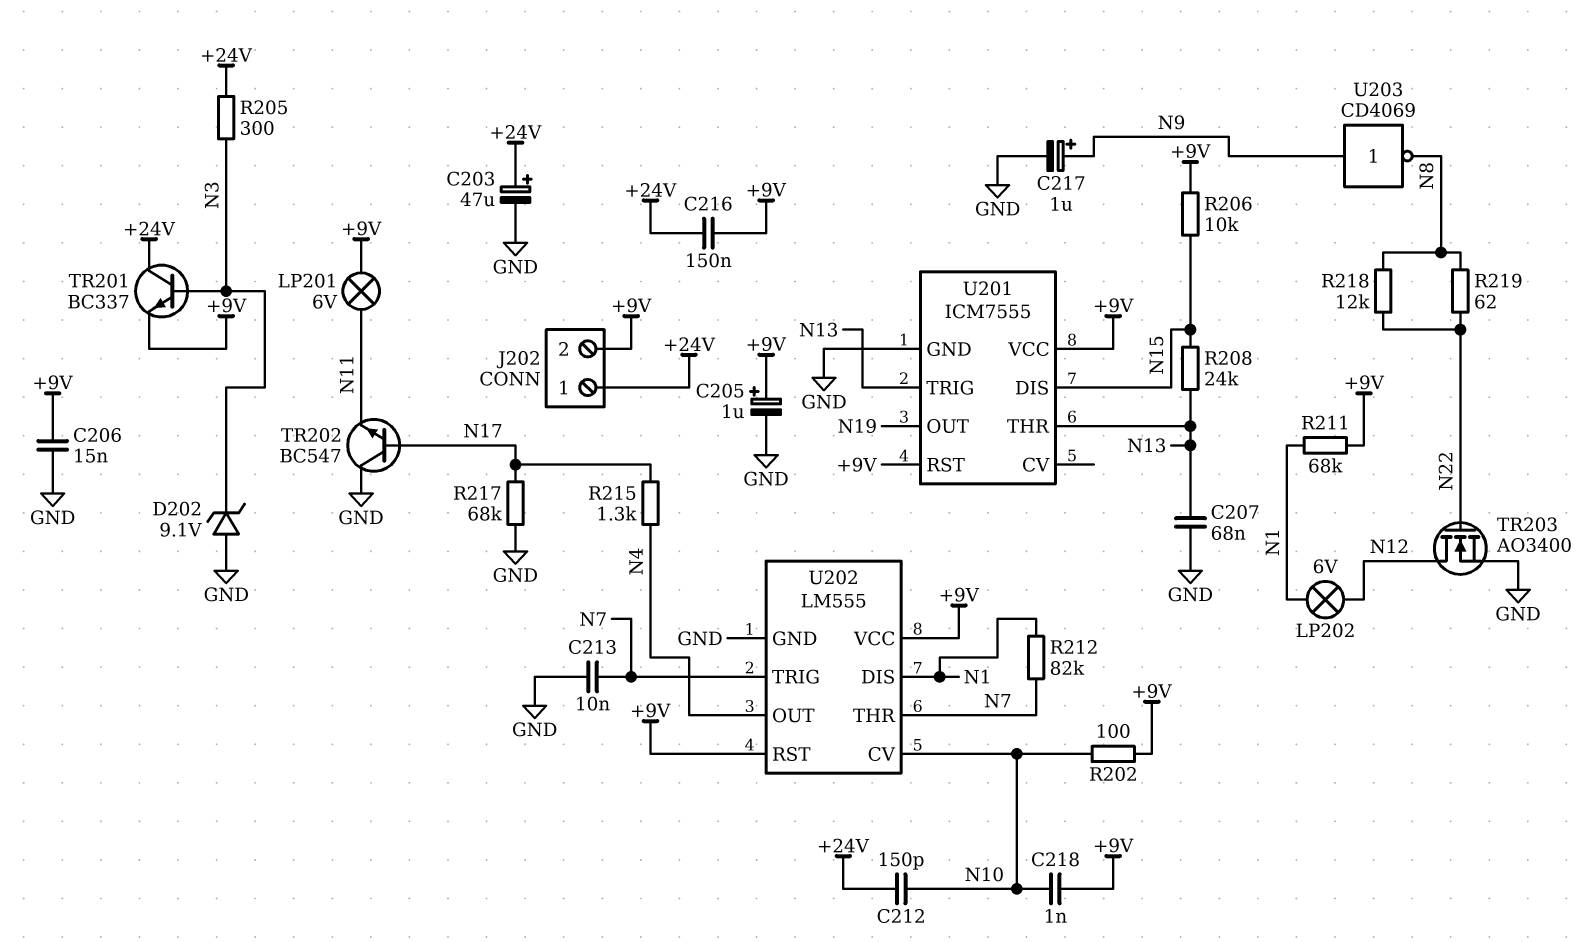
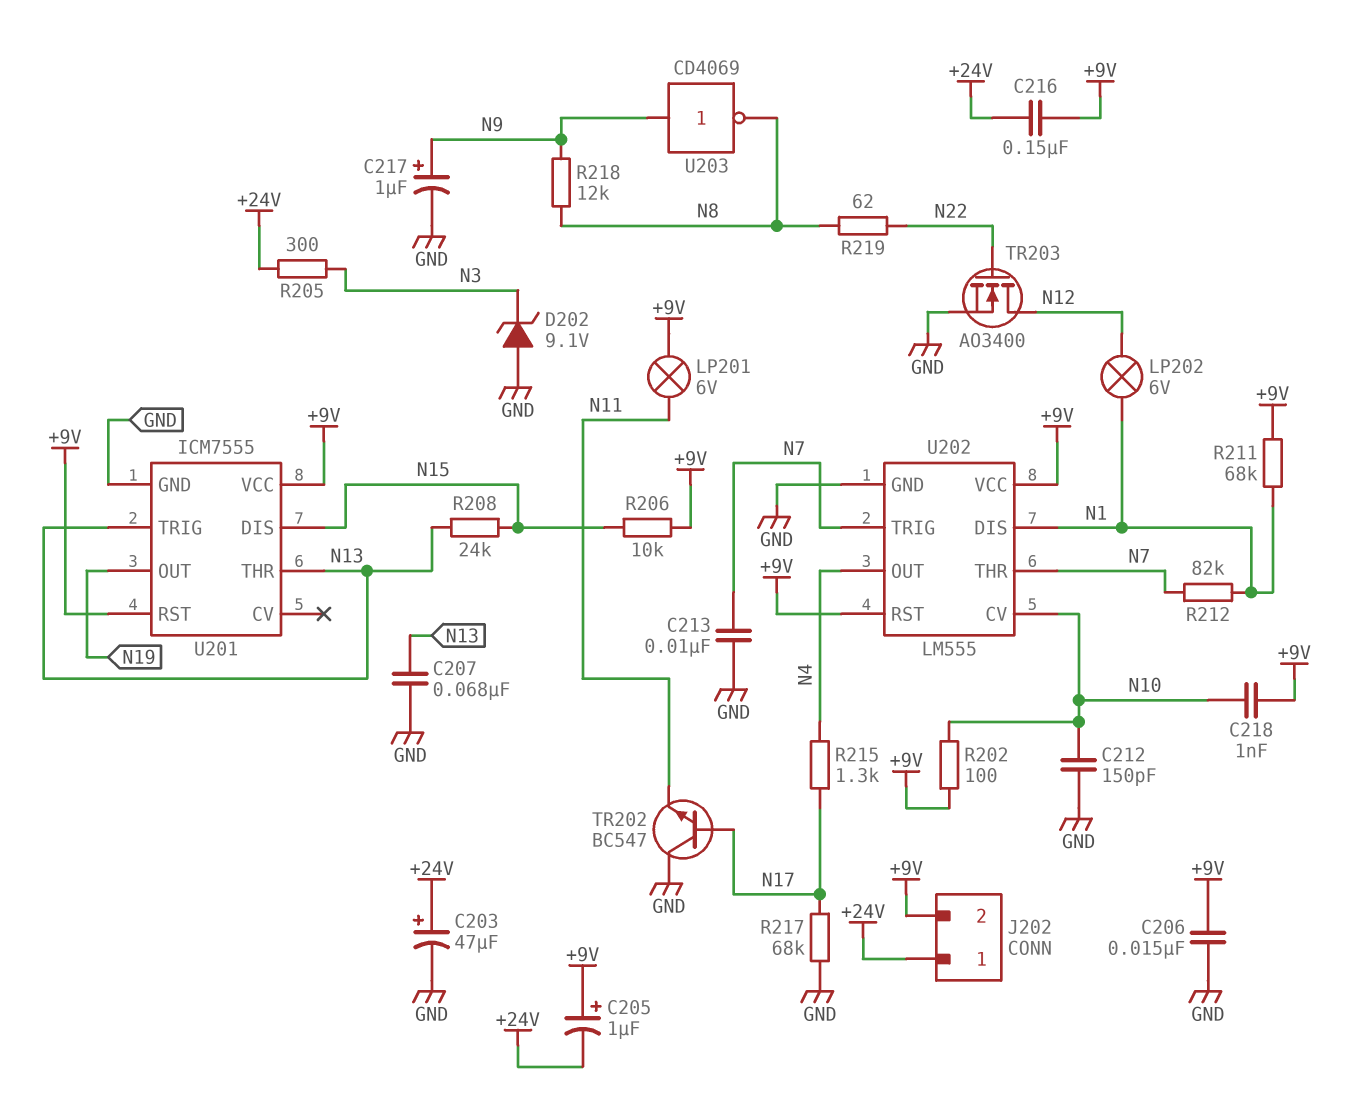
C205: 1uF (plus +9V, minus GND) -> 1uF (plus +9V, minus +24V)
C212: 150pF (+24V, N10) -> 150pF (GND, N10)
R218: 12k (N8, N22) -> 12k (N8, N9)
TR201: NPN BC337 (B N3, C +24V, E +9V) -> none

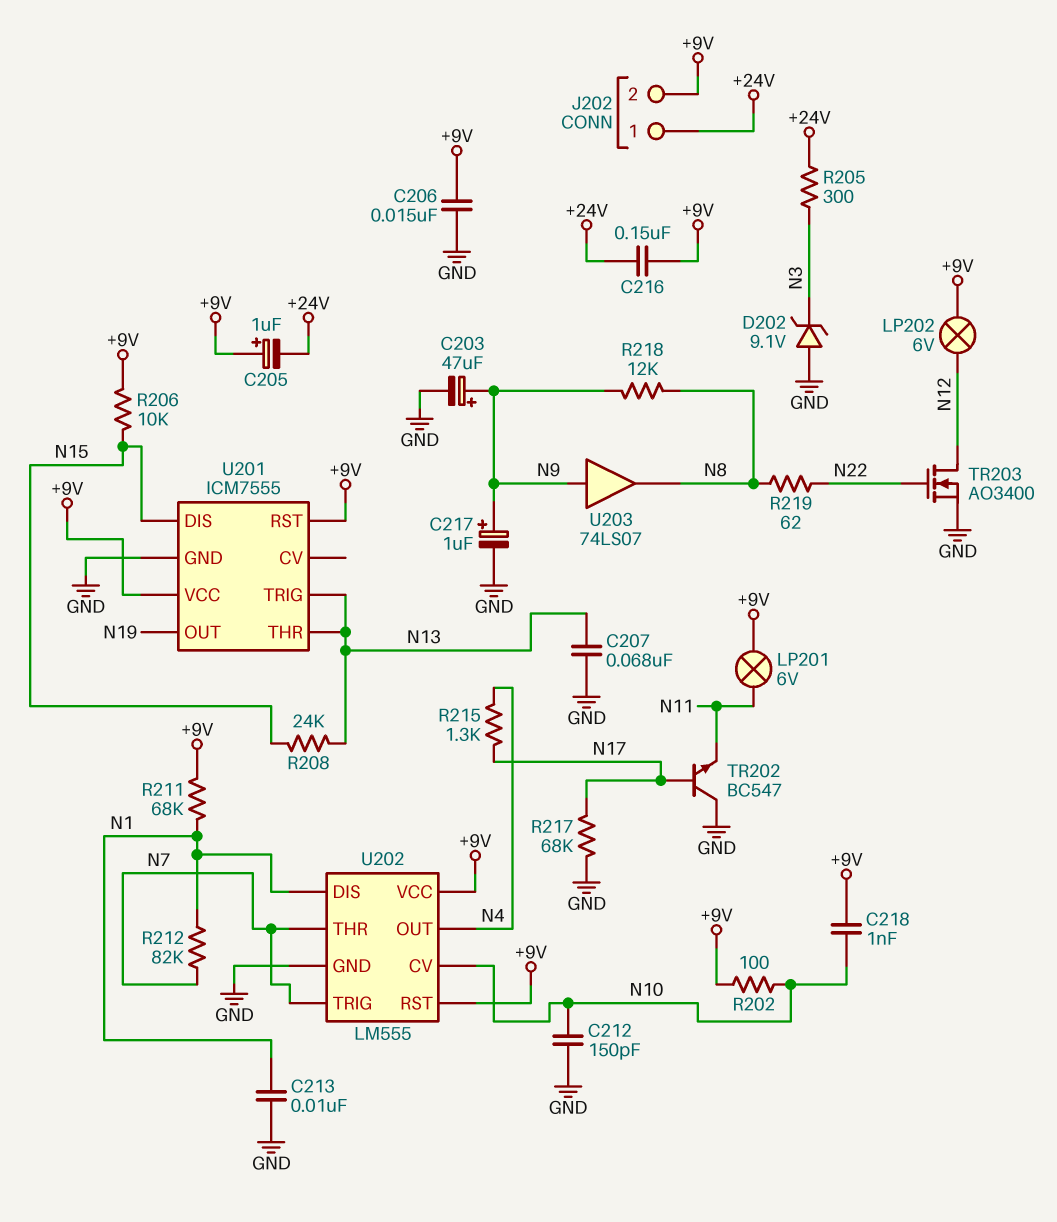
C203: 47uF (plus +24V, minus GND) -> 47uF (plus N9, minus GND)
C213: 10nF (GND, N7) -> 10nF (GND, N1)
LP202: lamp 6V (N1, N12) -> lamp 6V (+9V, N12)
U203: NOT CD4069 (in N9, out N8) -> buffer 74LS07 (in N9, out N8)

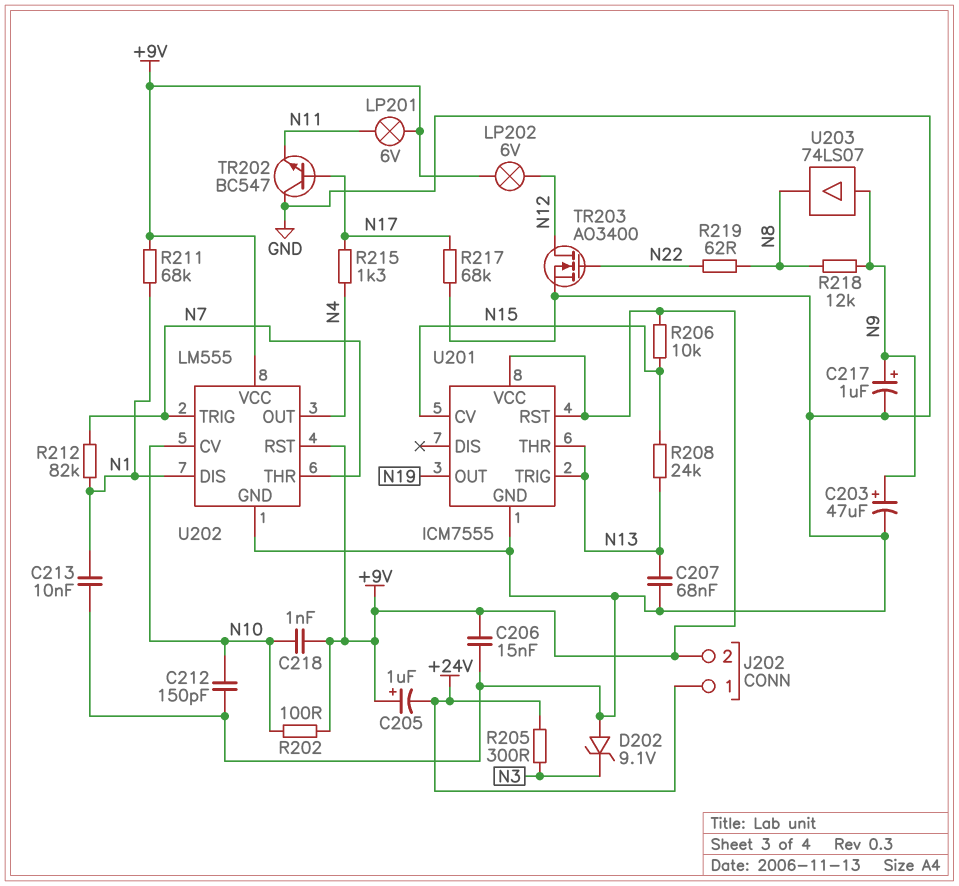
C216: 150nF (+9V, +24V) -> none
U201 pin CV: none -> N15
U201 pin DIS: N15 -> none

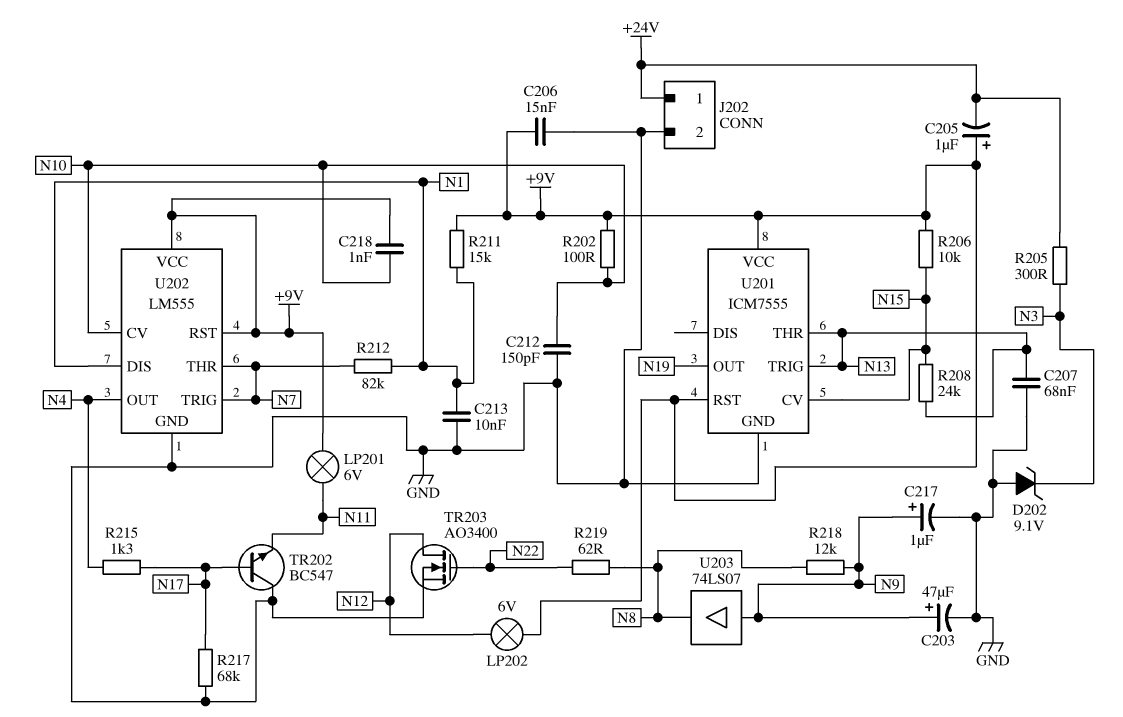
J202 pin 2: +9V -> GND
R211: 68k (+9V, N1) -> 15k (+9V, N1)

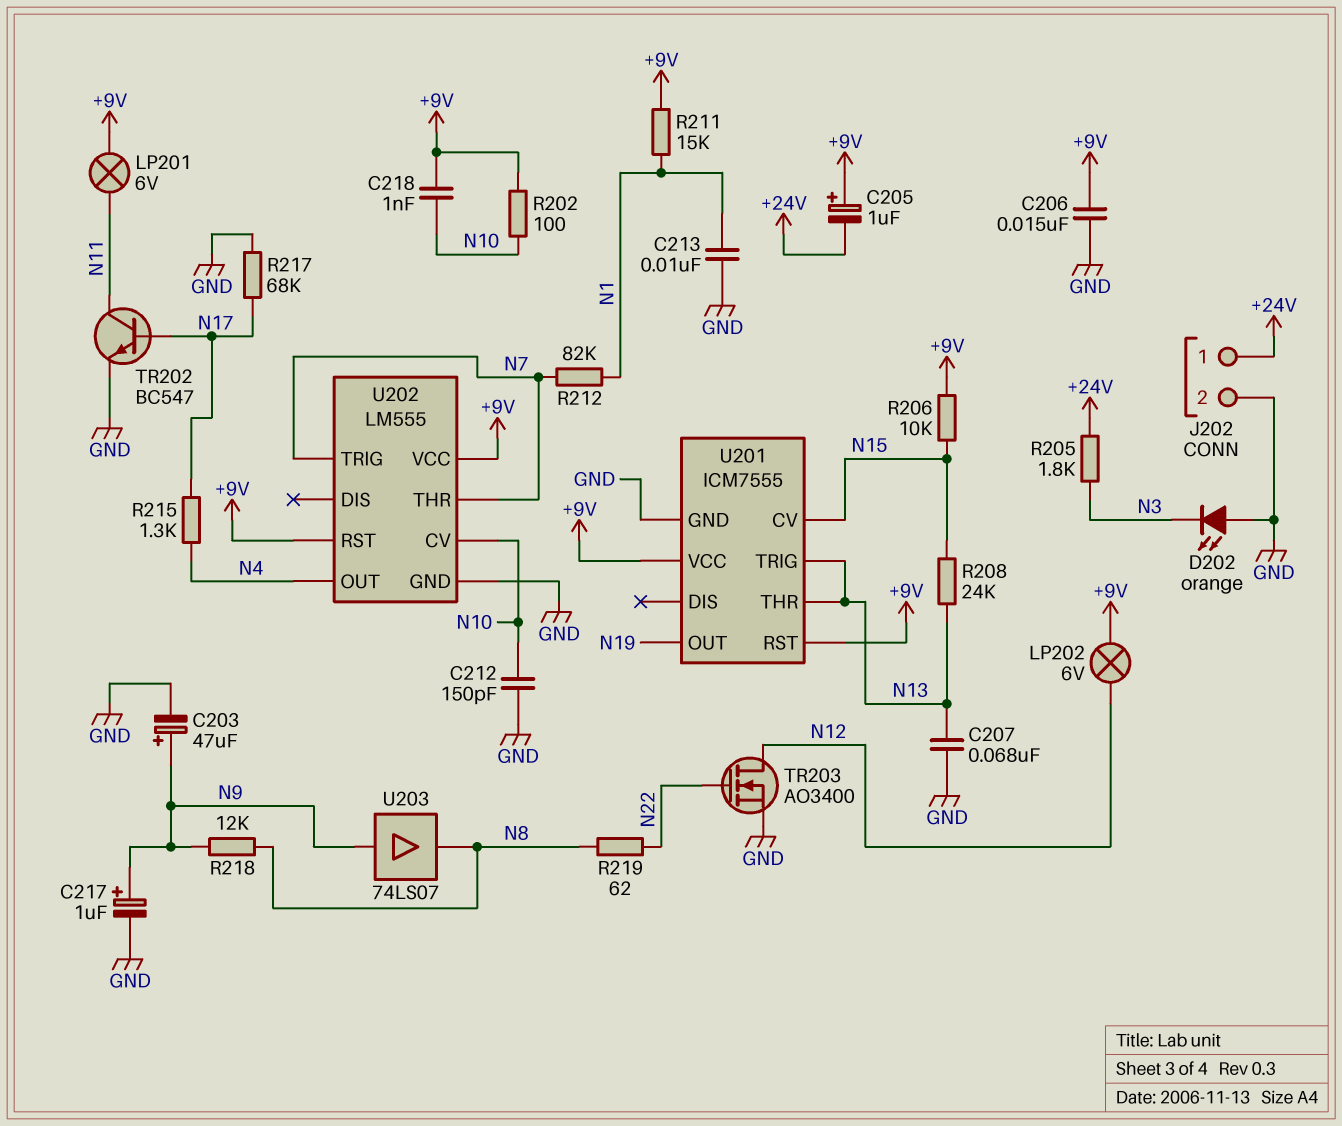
D202: zener 9.1V (A GND, K N3) -> LED orange (A GND, K N3)
R205: 300 (+24V, N3) -> 1.8k (+24V, N3)
TR202: NPN BC547 (B N17, C GND, E N11) -> NPN BC547 (B N17, C N11, E GND)
U202 pin DIS: N1 -> none

